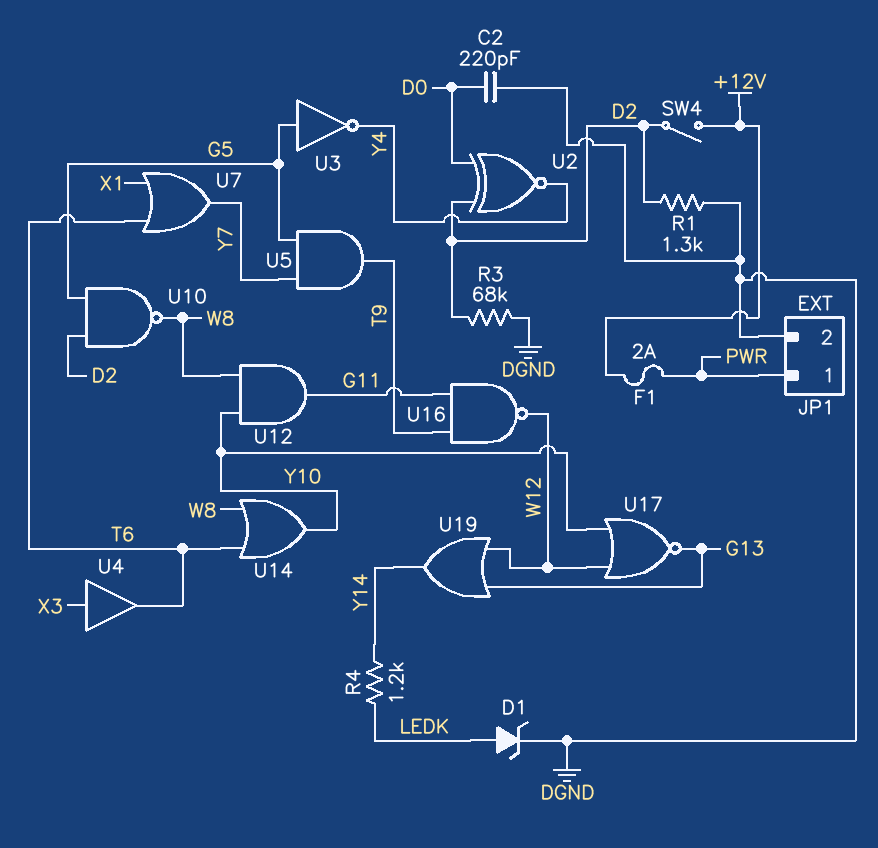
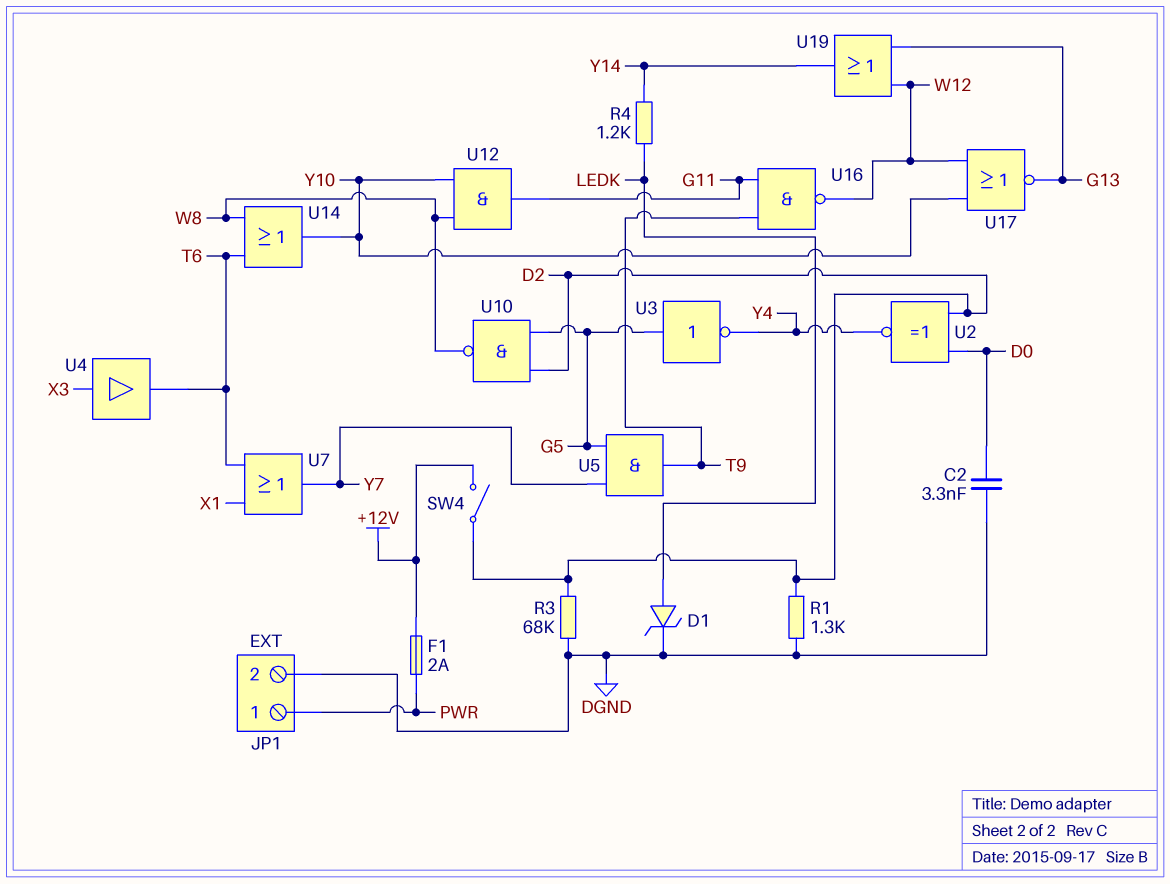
C2: 220pF (D0, DGND) -> 3.3nF (D0, DGND)

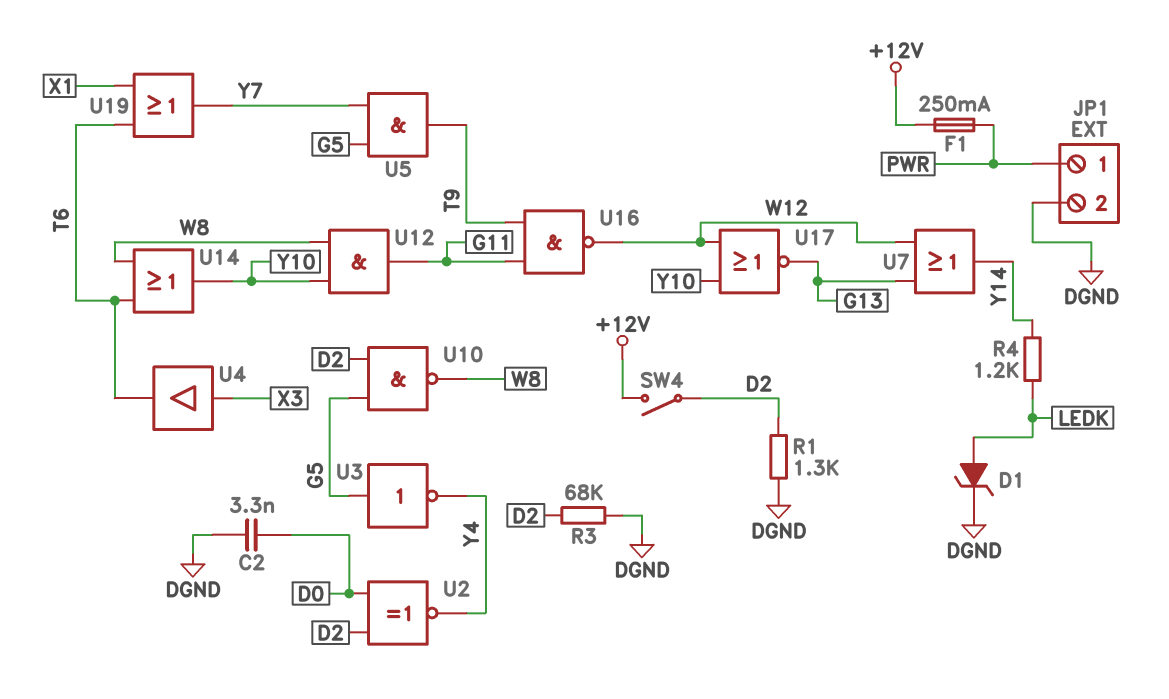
F1: 2A (+12V, PWR) -> 250mA (+12V, PWR)
U7: OR (in T6, in X1, out Y7) -> OR (in G13, in W12, out Y14)
U19: OR (in G13, in W12, out Y14) -> OR (in T6, in X1, out Y7)

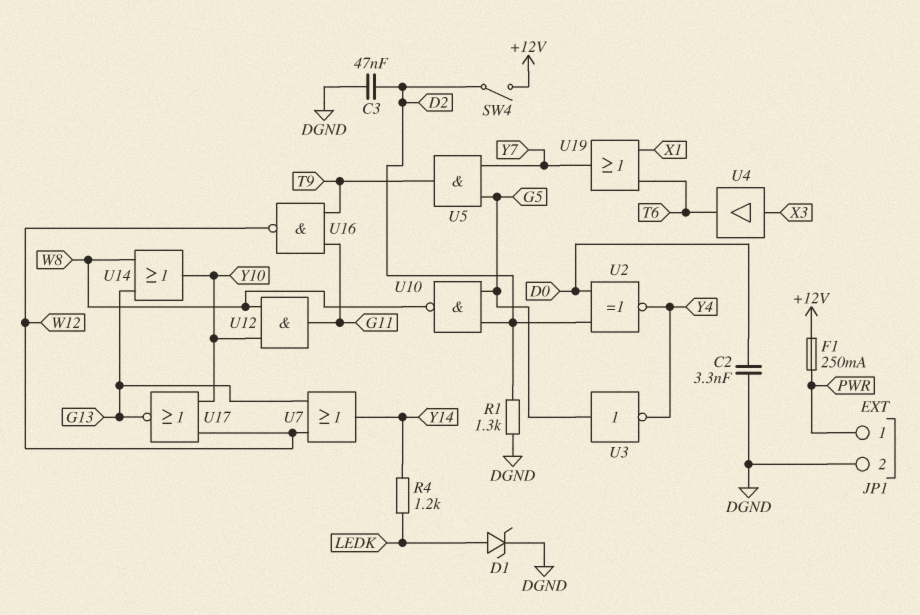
C3: none -> 47nF (D2, DGND)
R3: 68k (D2, DGND) -> none
U14: OR (in T6, in W8, out Y10) -> OR (in G13, in W8, out Y10)

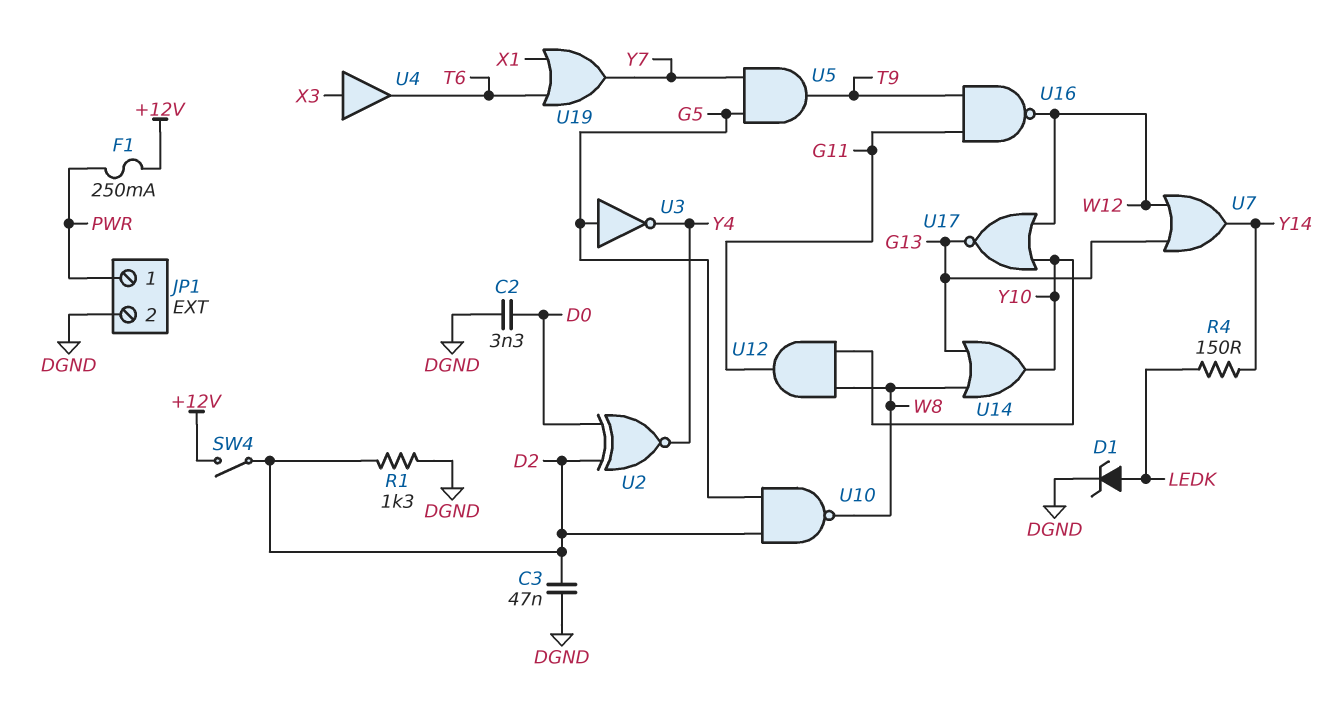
R4: 1.2k (LEDK, Y14) -> 150 (LEDK, Y14)

